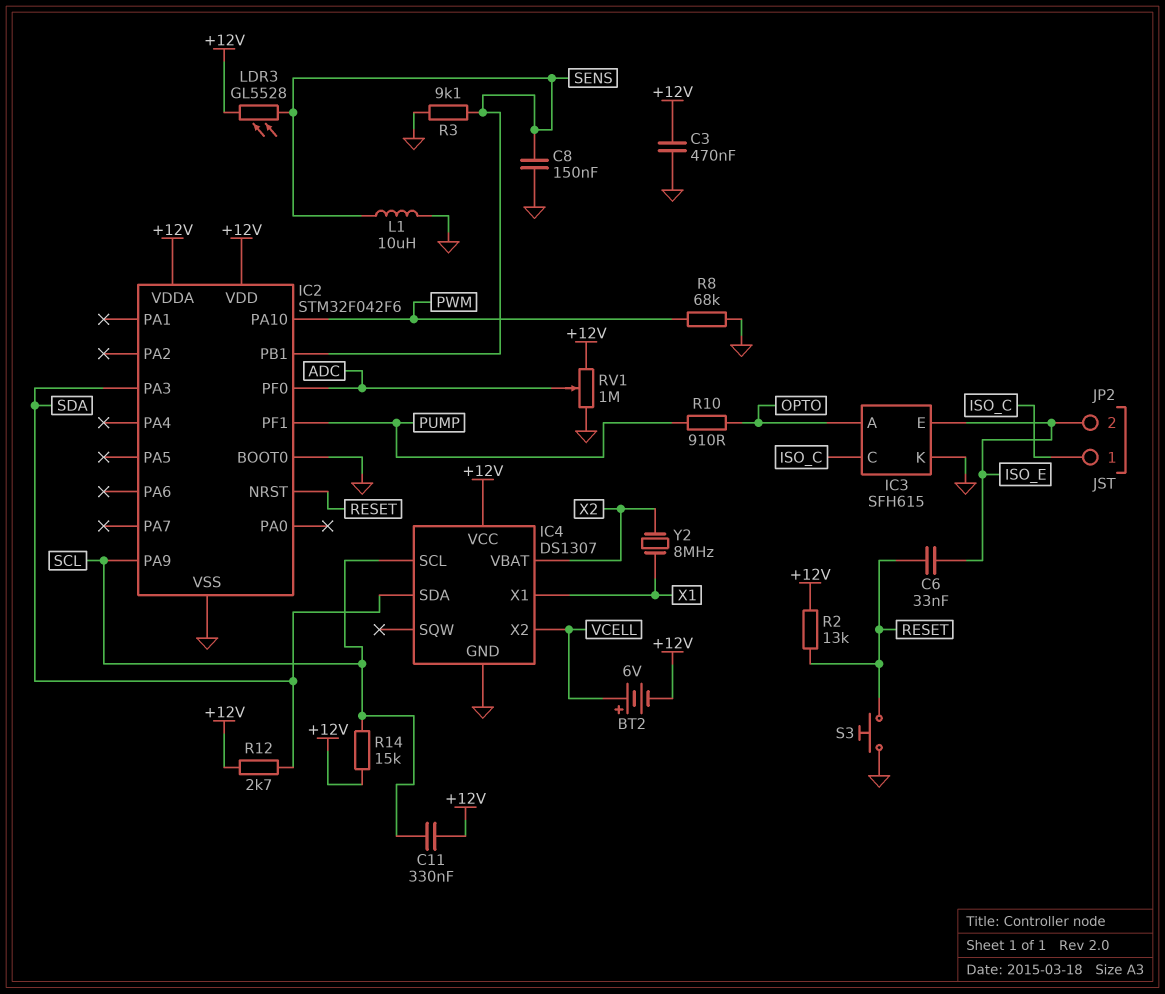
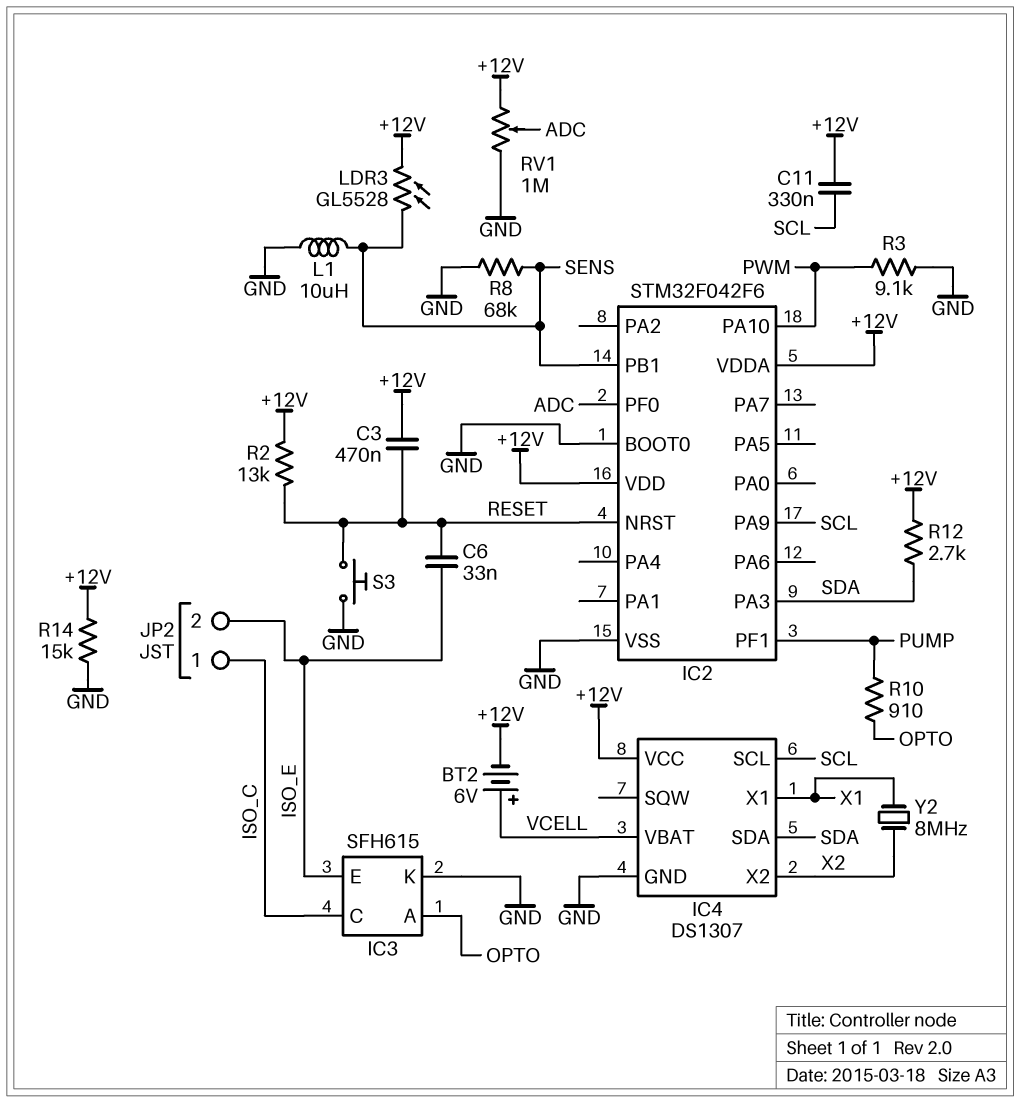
C3: 470nF (+12V, GND) -> 470nF (+12V, RESET)
C8: 150nF (GND, SENS) -> none
IC4 pin VBAT: X2 -> VCELL
IC4 pin X2: VCELL -> X2
R3: 9.1k (GND, SENS) -> 9.1k (GND, PWM)
R8: 68k (GND, PWM) -> 68k (GND, SENS)
R14: 15k (+12V, SCL) -> 15k (+12V, GND)

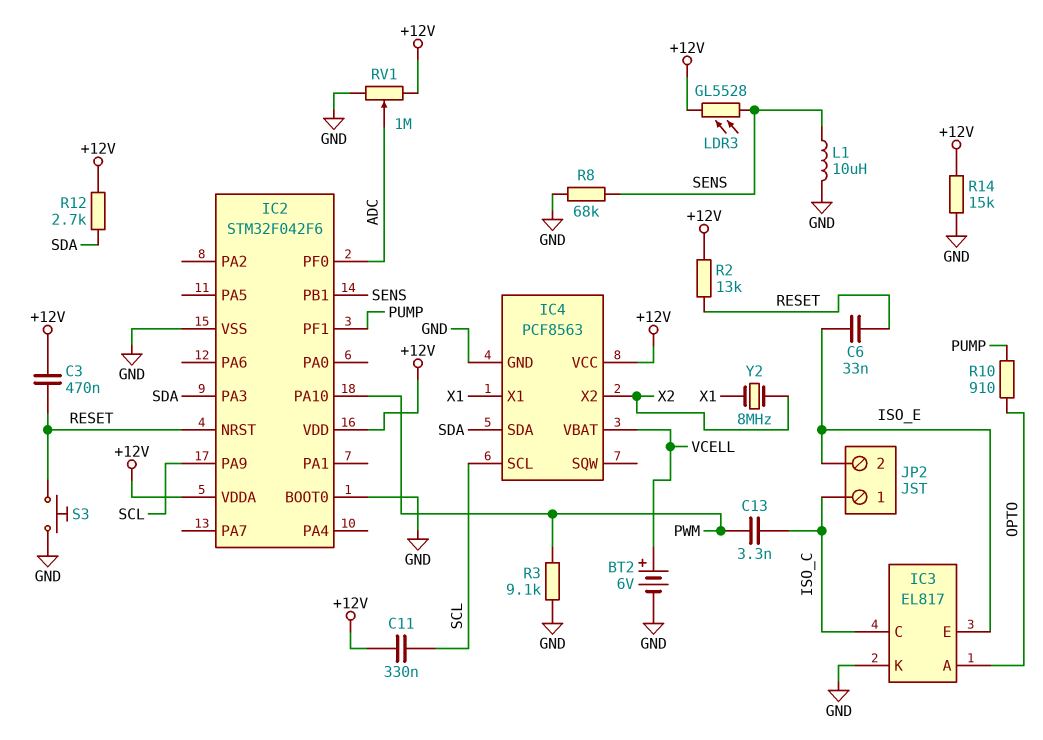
BT2: 6V (plus VCELL, minus +12V) -> 6V (plus VCELL, minus GND)
C13: none -> 3.3nF (ISO_C, PWM)
IC3: SFH615 -> EL817
IC4: DS1307 -> PCF8563

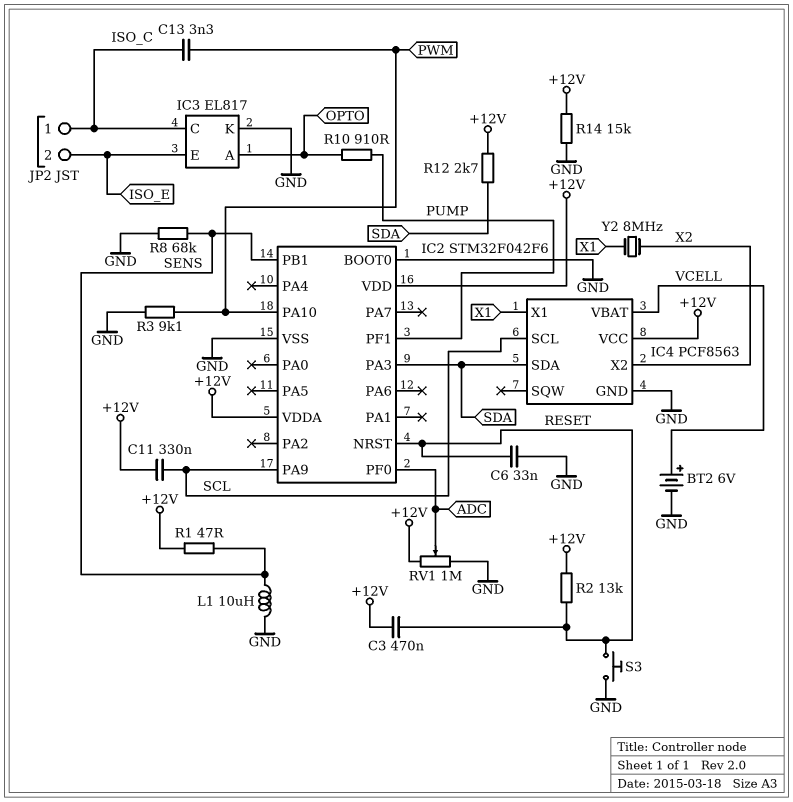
C6: 33nF (ISO_E, RESET) -> 33nF (GND, RESET)
LDR3: GL5528 (+12V, SENS) -> none
R1: none -> 47 (+12V, SENS)

